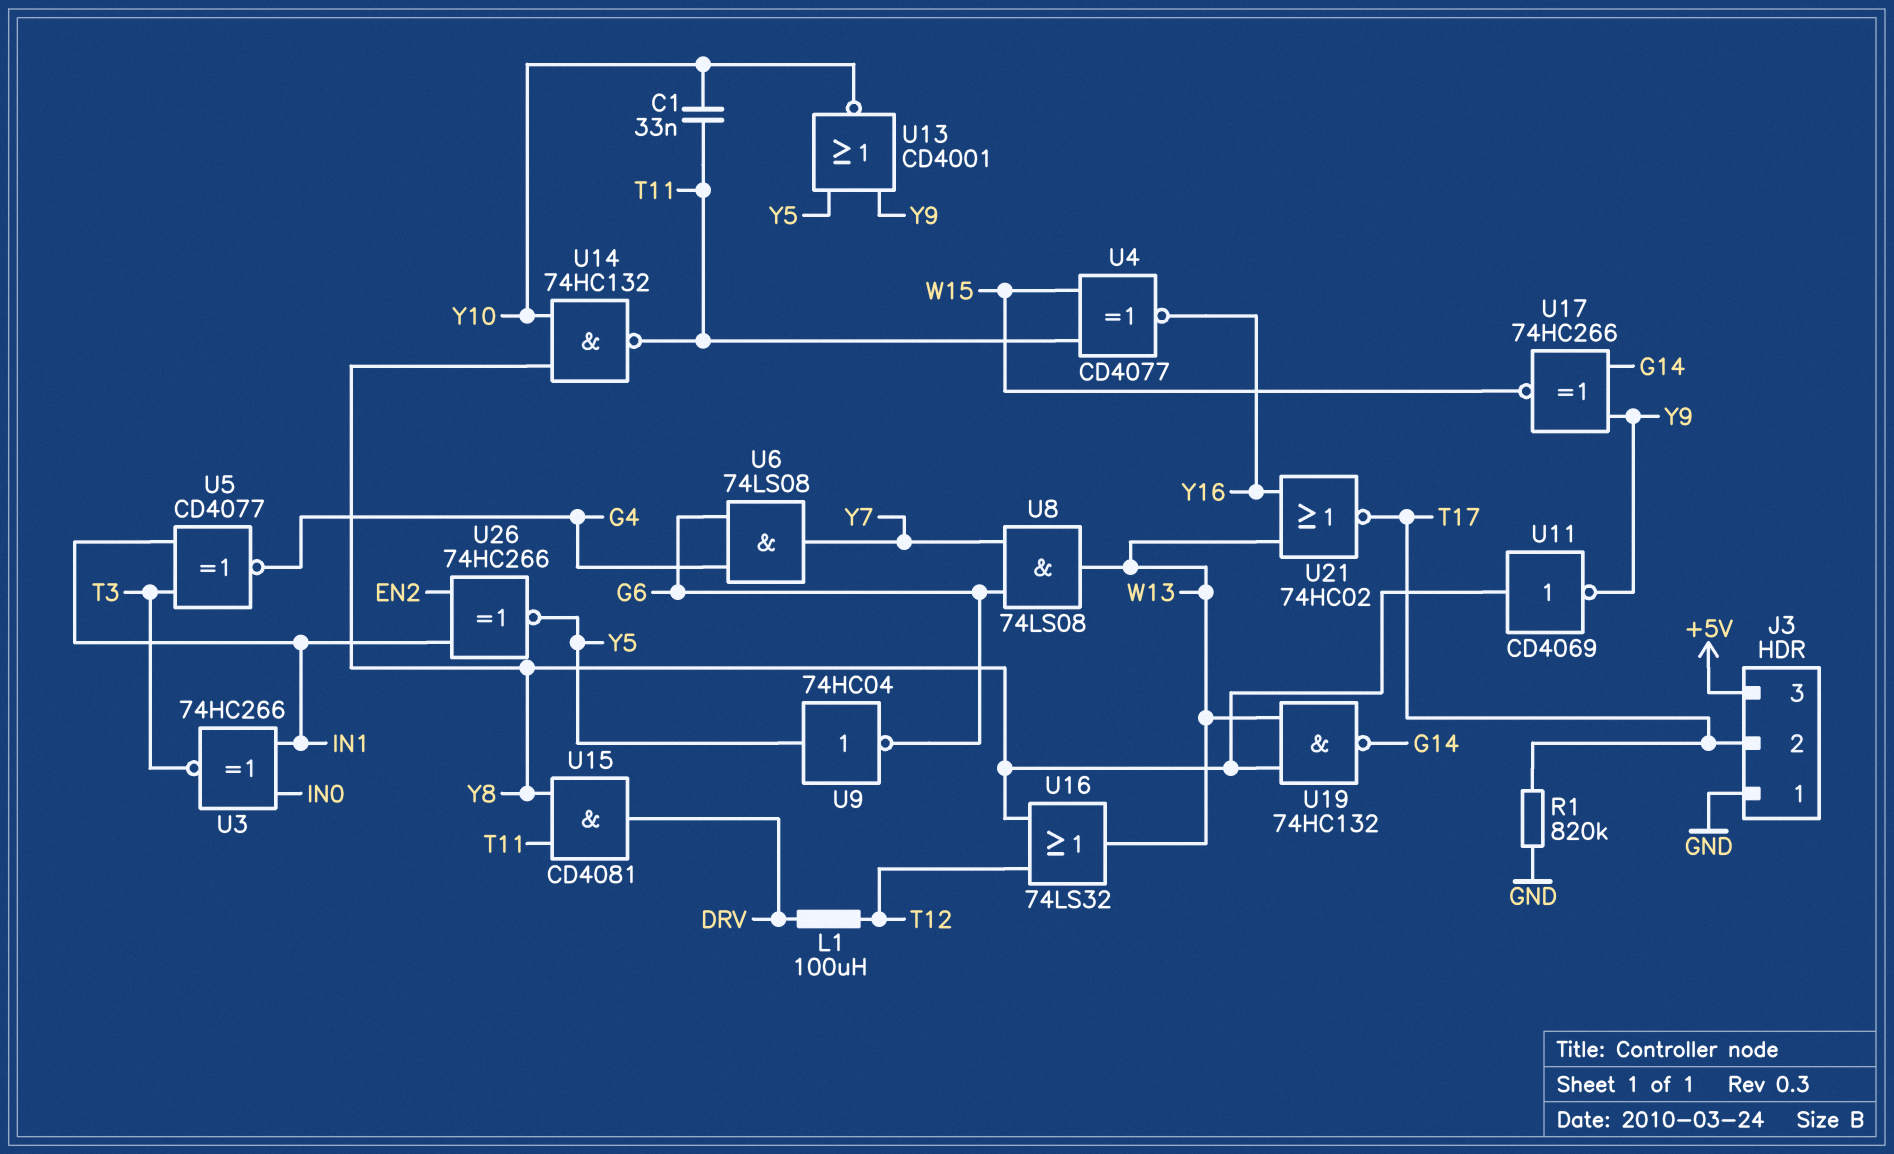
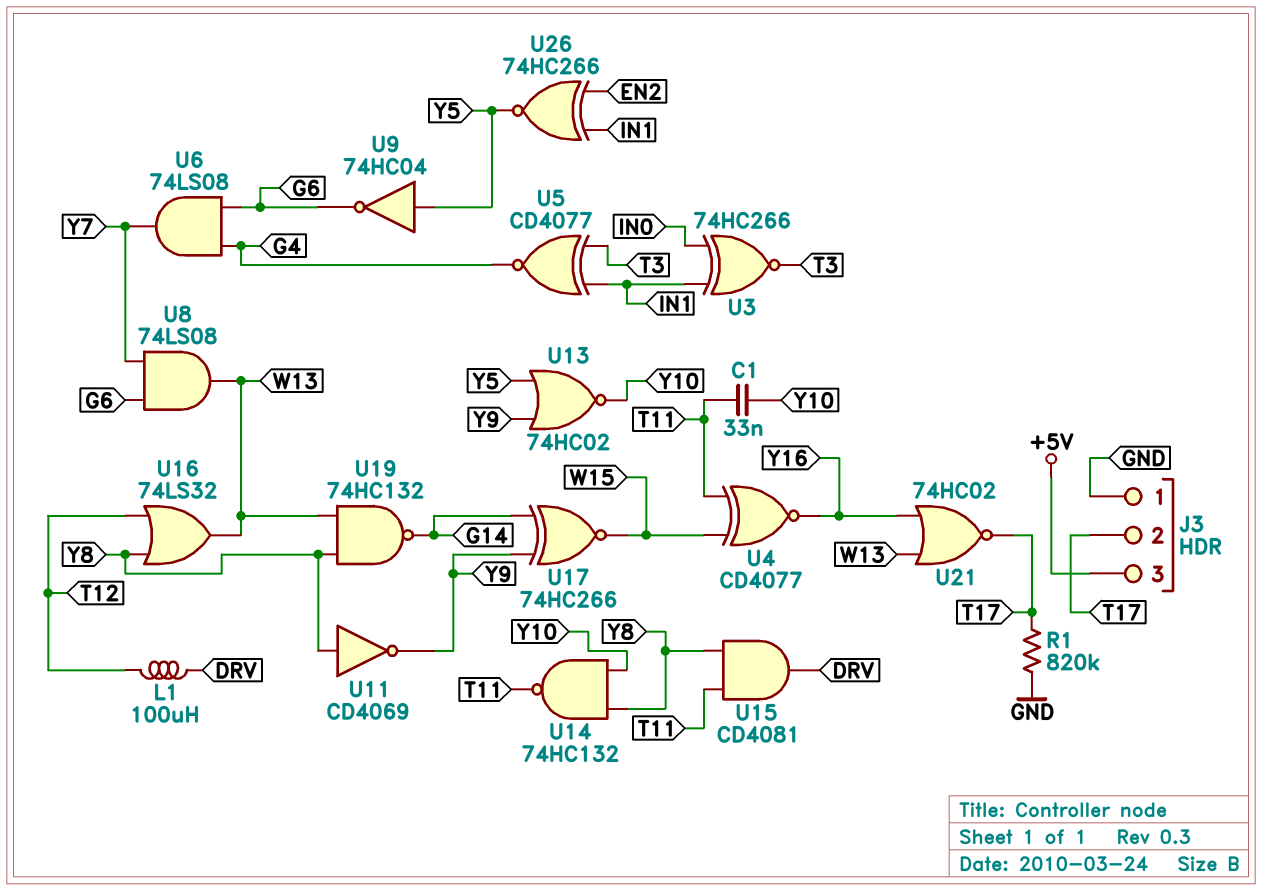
U13: NOR CD4001 (in Y5, in Y9, out Y10) -> NOR 74HC02 (in Y5, in Y9, out Y10)

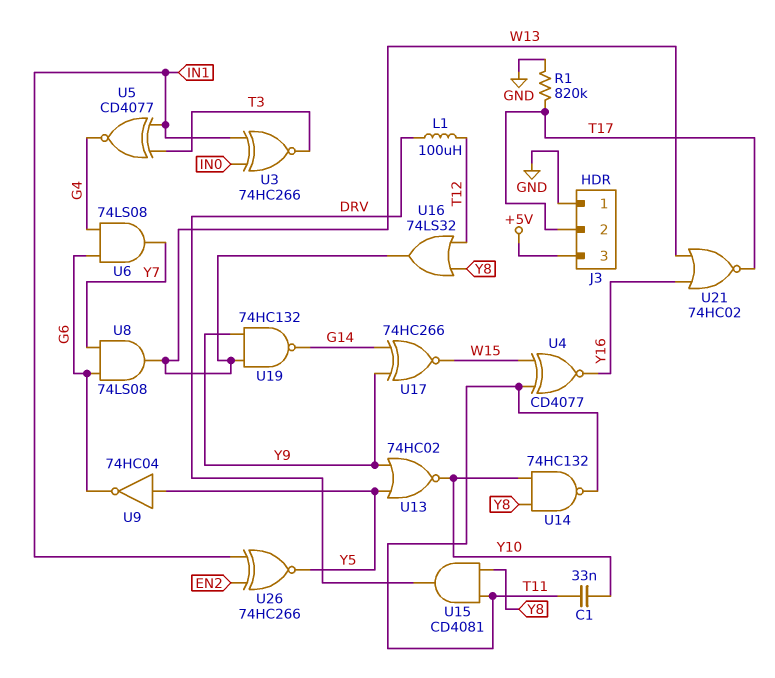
U11: NOT CD4069 (in Y8, out Y9) -> none
U19: NAND 74HC132 (in W13, in Y8, out G14) -> NAND 74HC132 (in W13, in Y9, out G14)

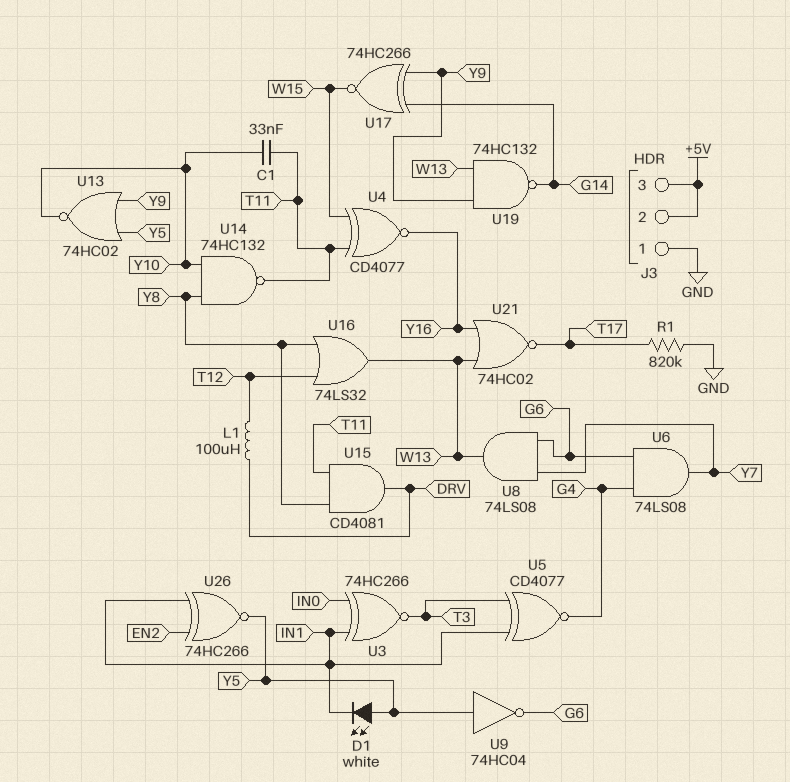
D1: none -> LED white (A Y5, K IN1)
J3 pin 2: T17 -> +5V

